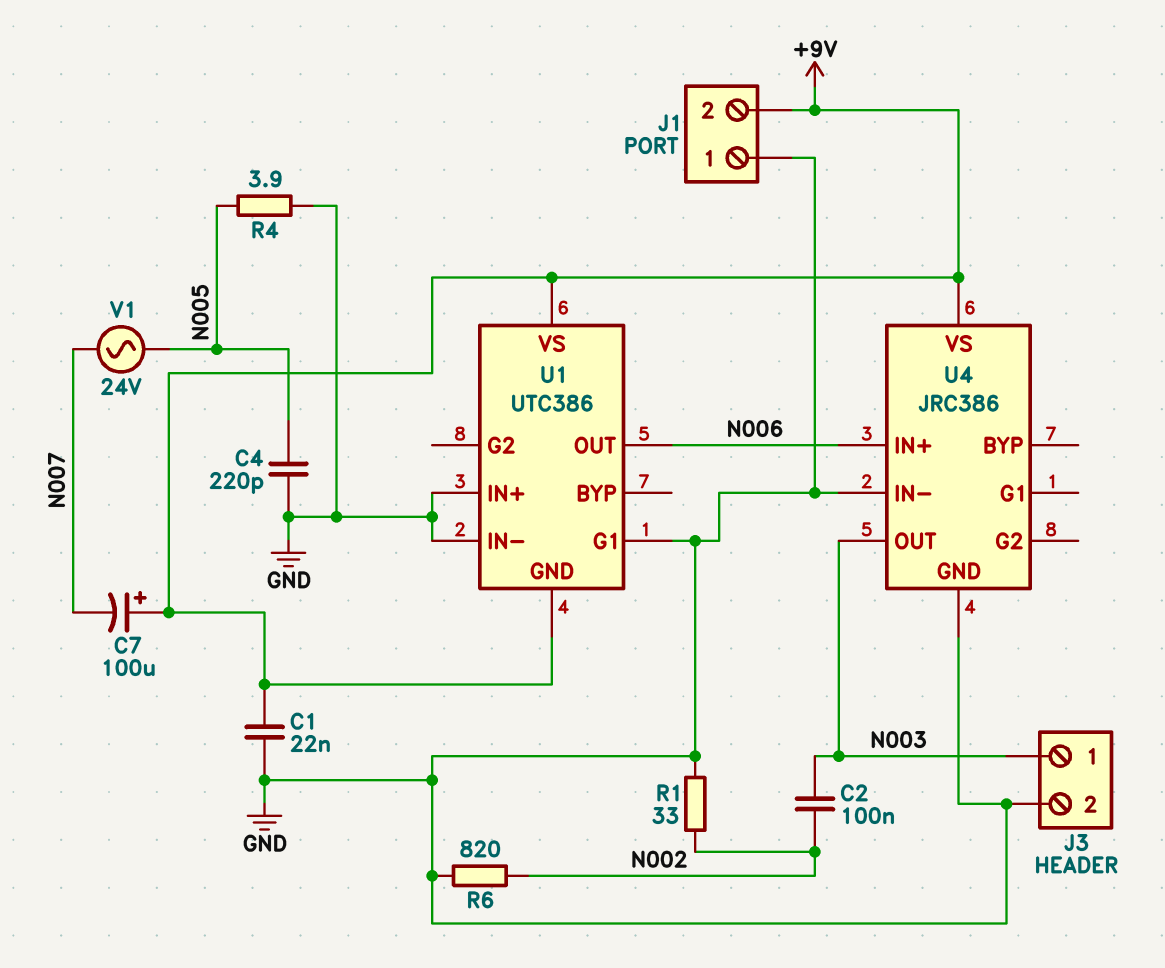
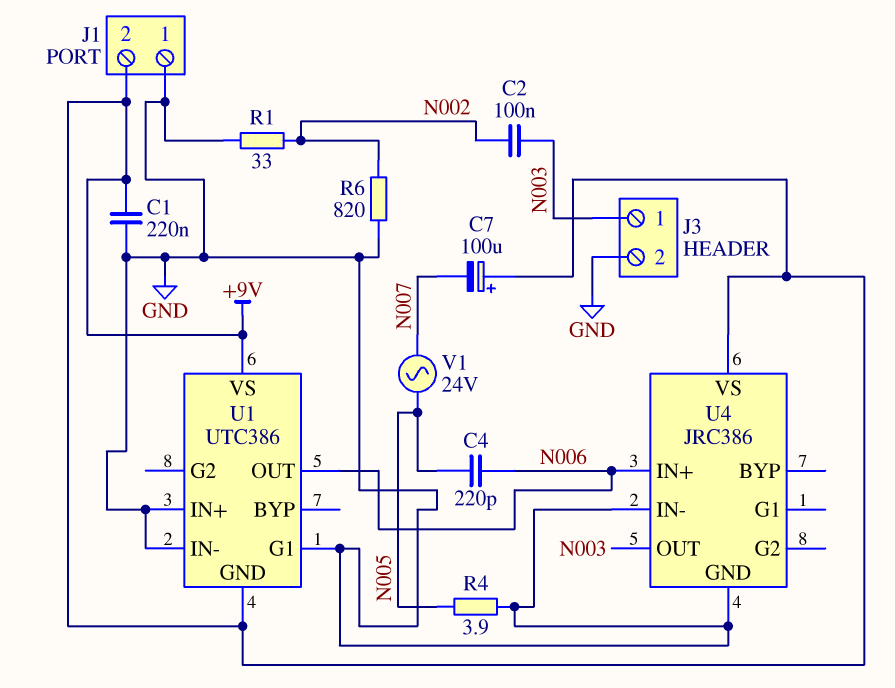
C1: 22nF (+9V, GND) -> 220nF (+9V, GND)
C4: 220pF (GND, N005) -> 220pF (N005, N006)

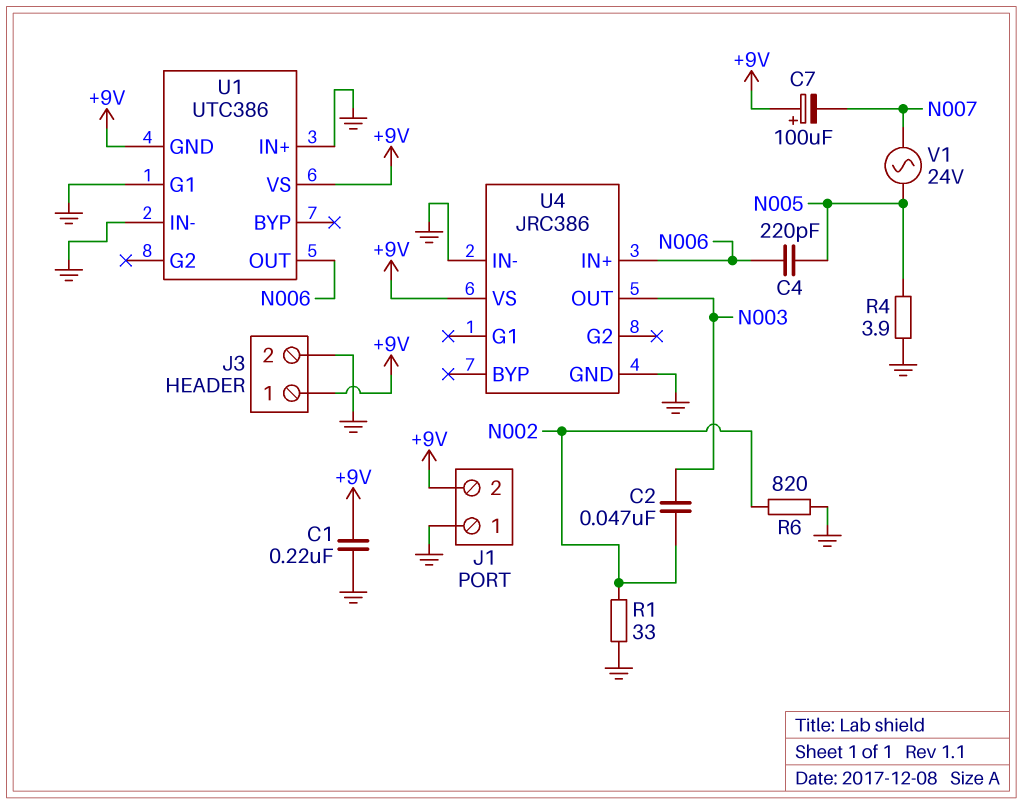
C2: 100nF (N002, N003) -> 47nF (N002, N003)
J3 pin 1: N003 -> +9V

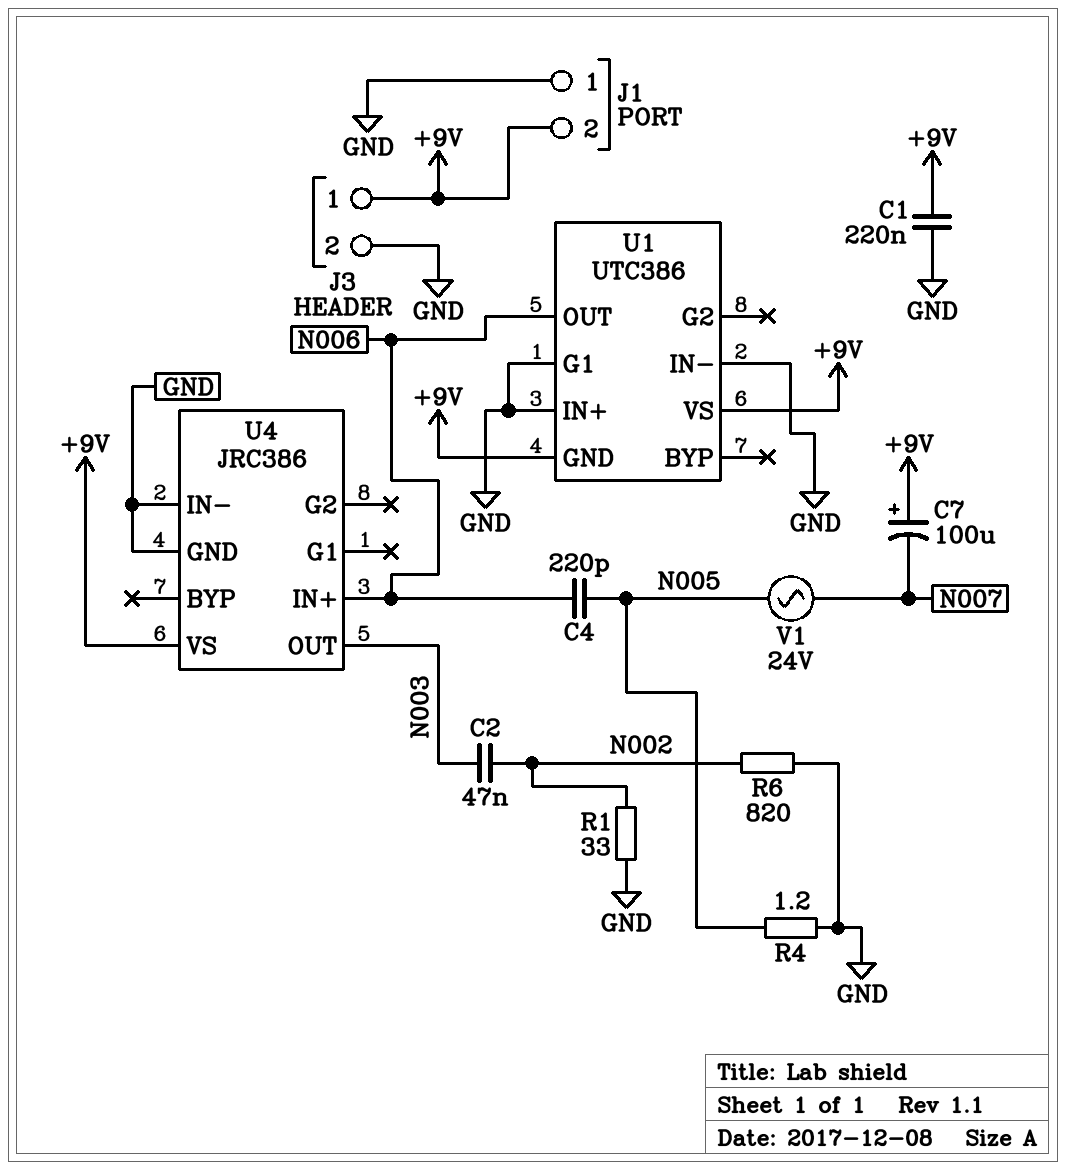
R4: 3.9 (GND, N005) -> 1.2 (GND, N005)

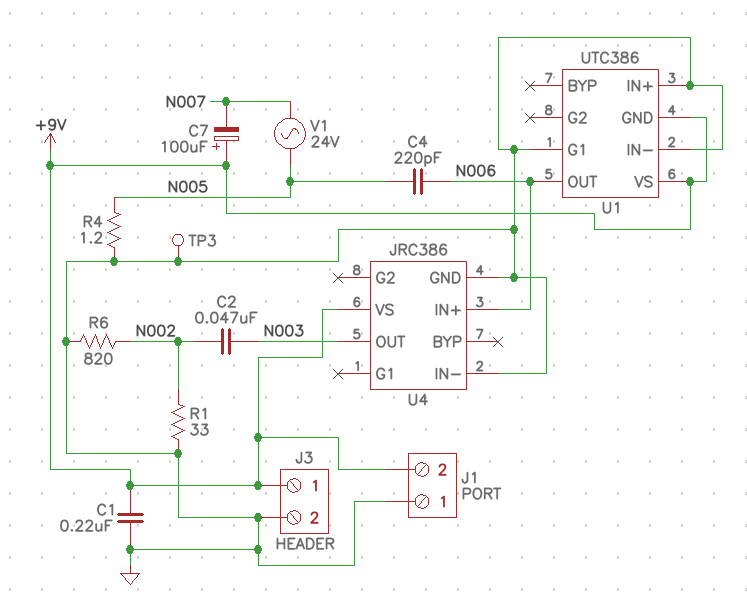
TP3: none -> test point (GND)

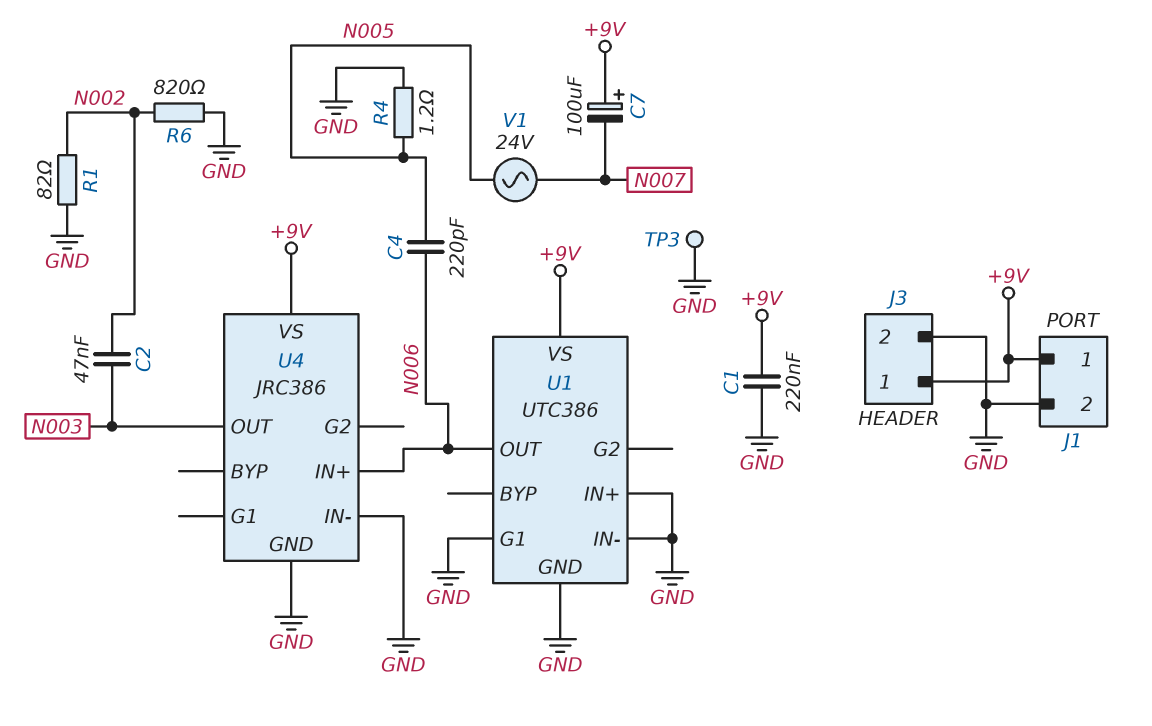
J1 pin 1: GND -> +9V
J1 pin 2: +9V -> GND
R1: 33 (GND, N002) -> 82 (GND, N002)
U1 pin GND: +9V -> GND

